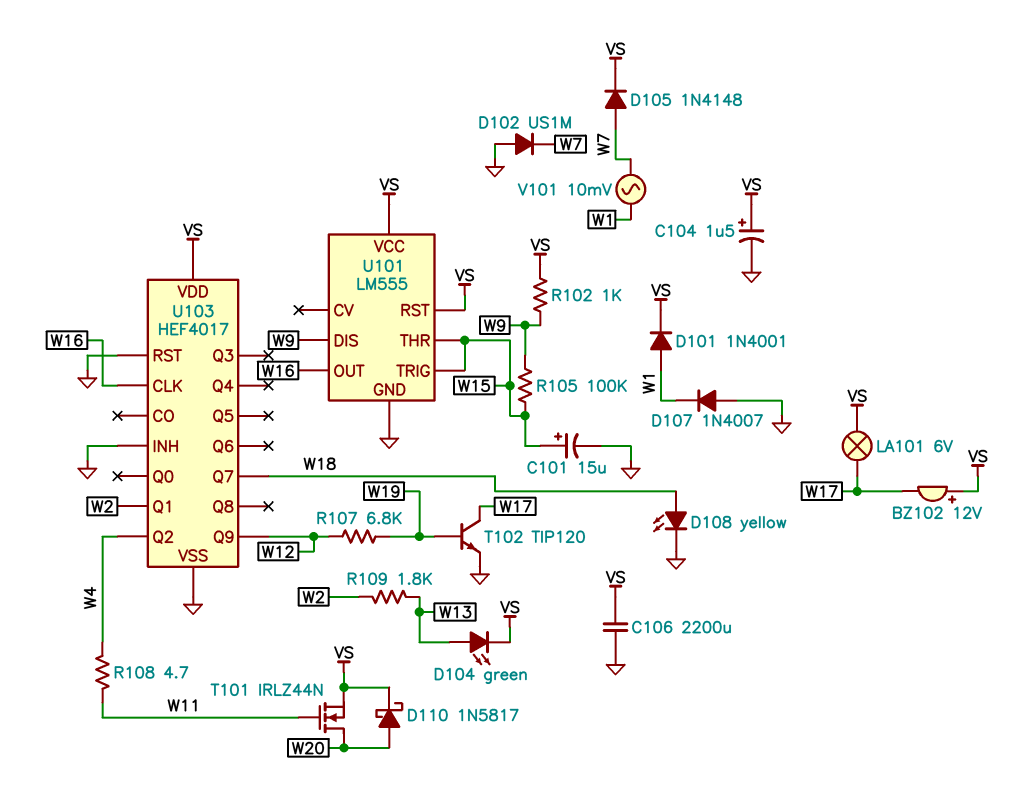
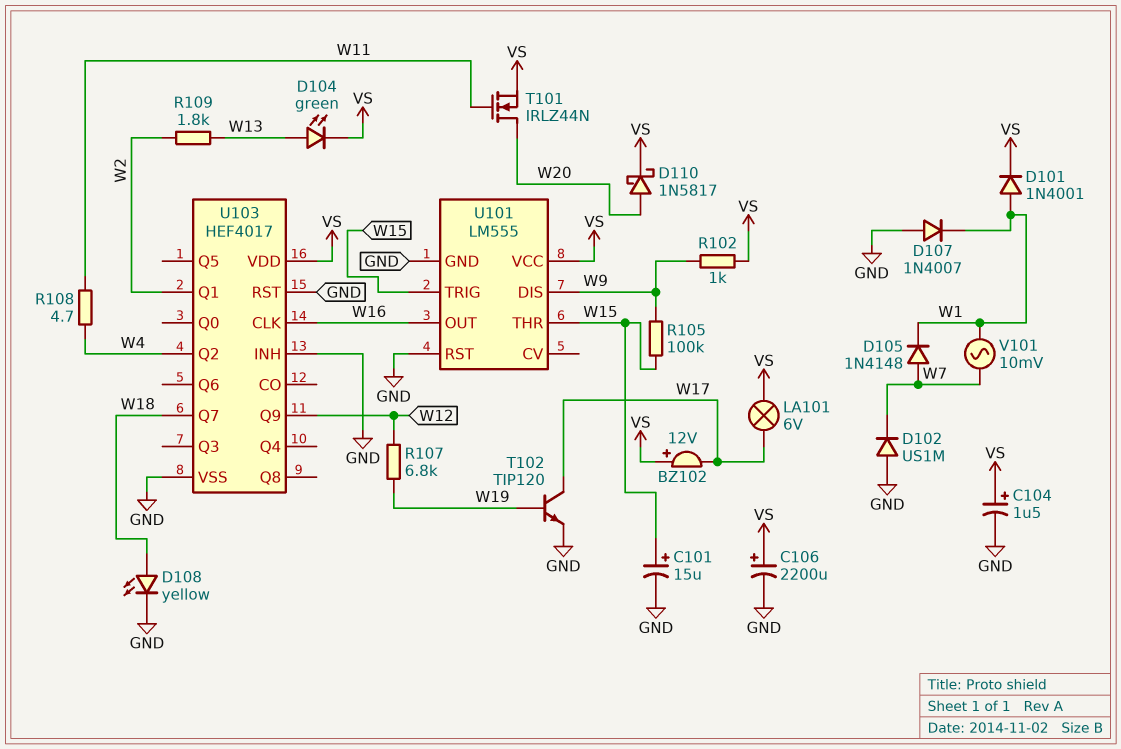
C106: 2200uF (GND, VS) -> 2200uF (plus VS, minus GND)
D105: diode 1N4148 (A W7, K VS) -> diode 1N4148 (A W7, K W1)
U101 pin RST: VS -> GND

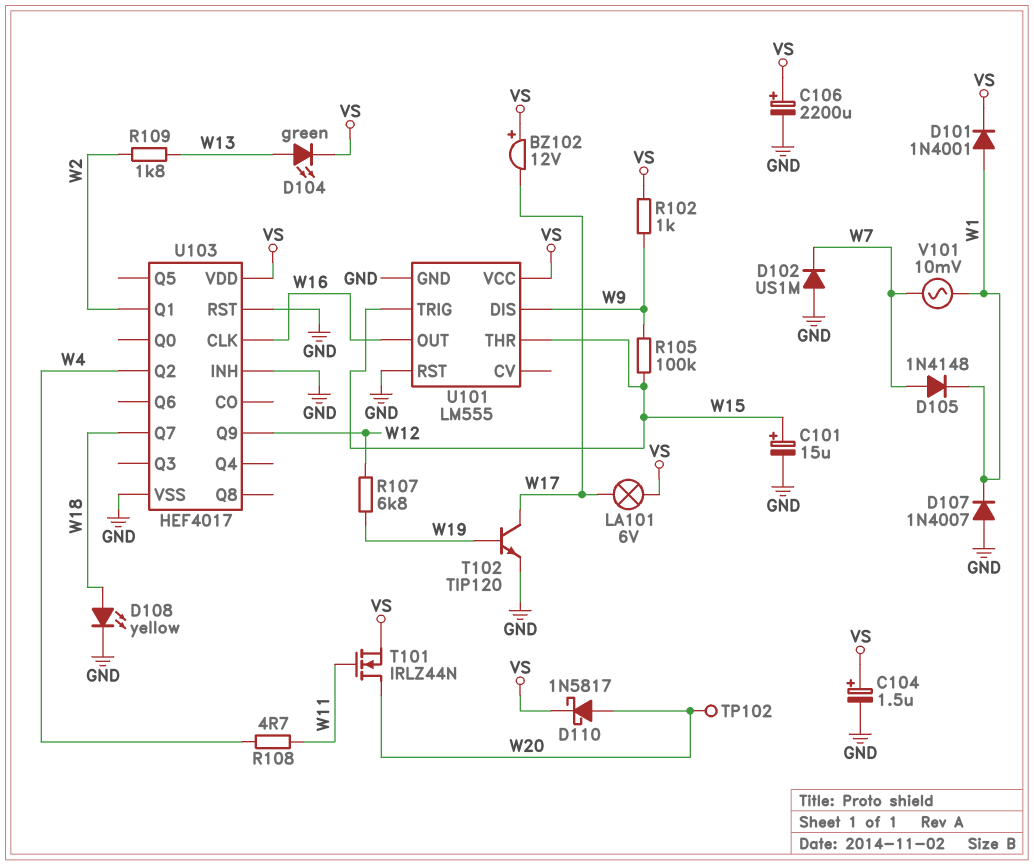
TP102: none -> test point (W20)

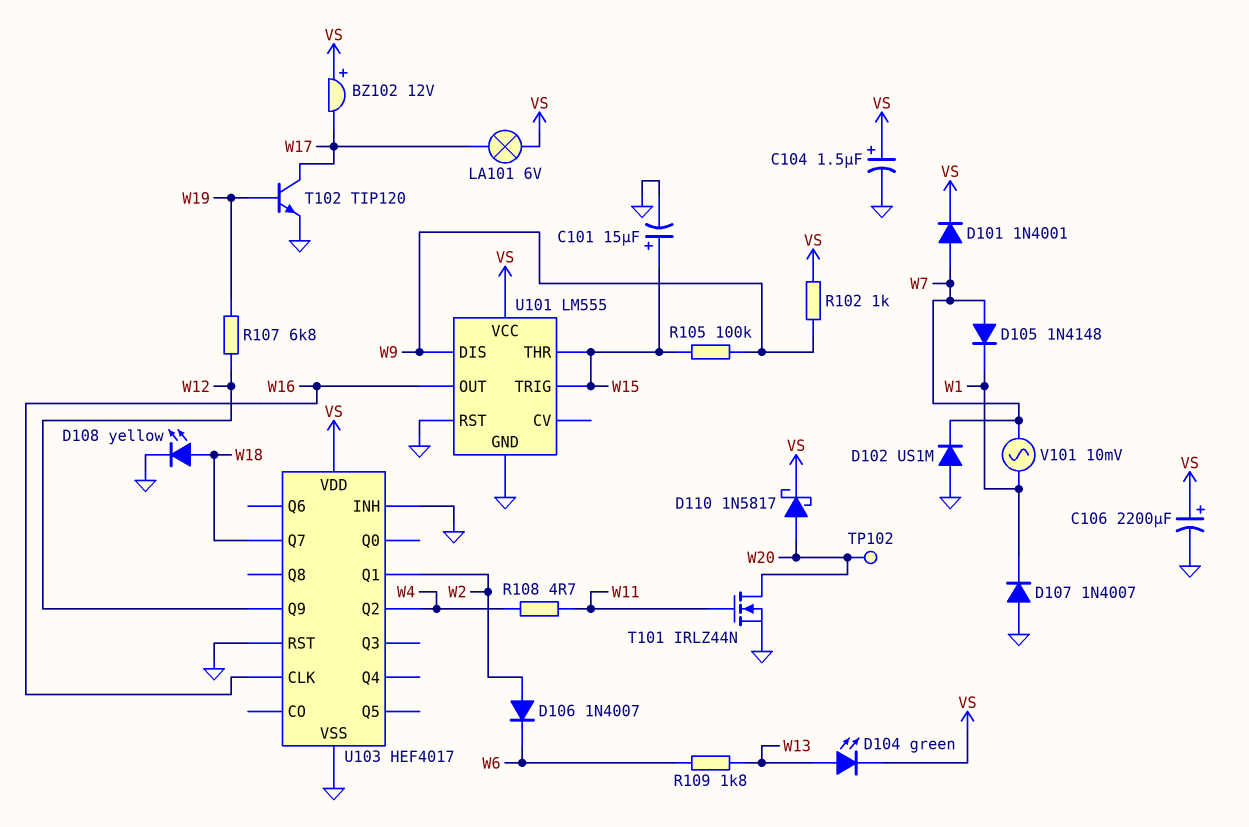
D101: diode 1N4001 (A W1, K VS) -> diode 1N4001 (A W7, K VS)
D106: none -> diode 1N4007 (A W2, K W6)
R109: 1.8k (W2, W13) -> 1.8k (W6, W13)
T101: NMOS IRLZ44N (G W11, D W20, S VS) -> NMOS IRLZ44N (G W11, D W20, S GND)

